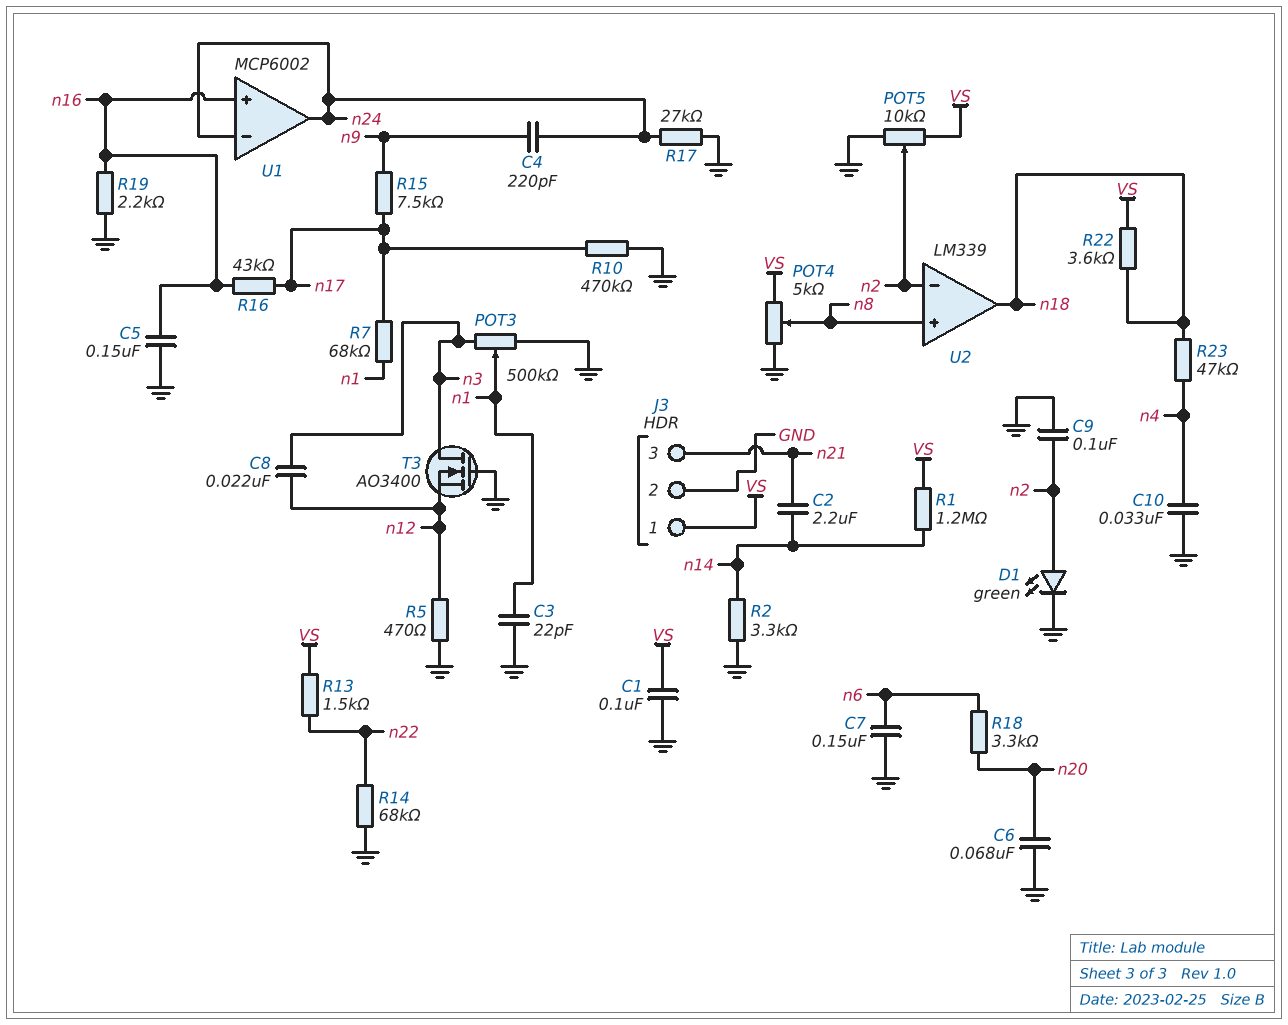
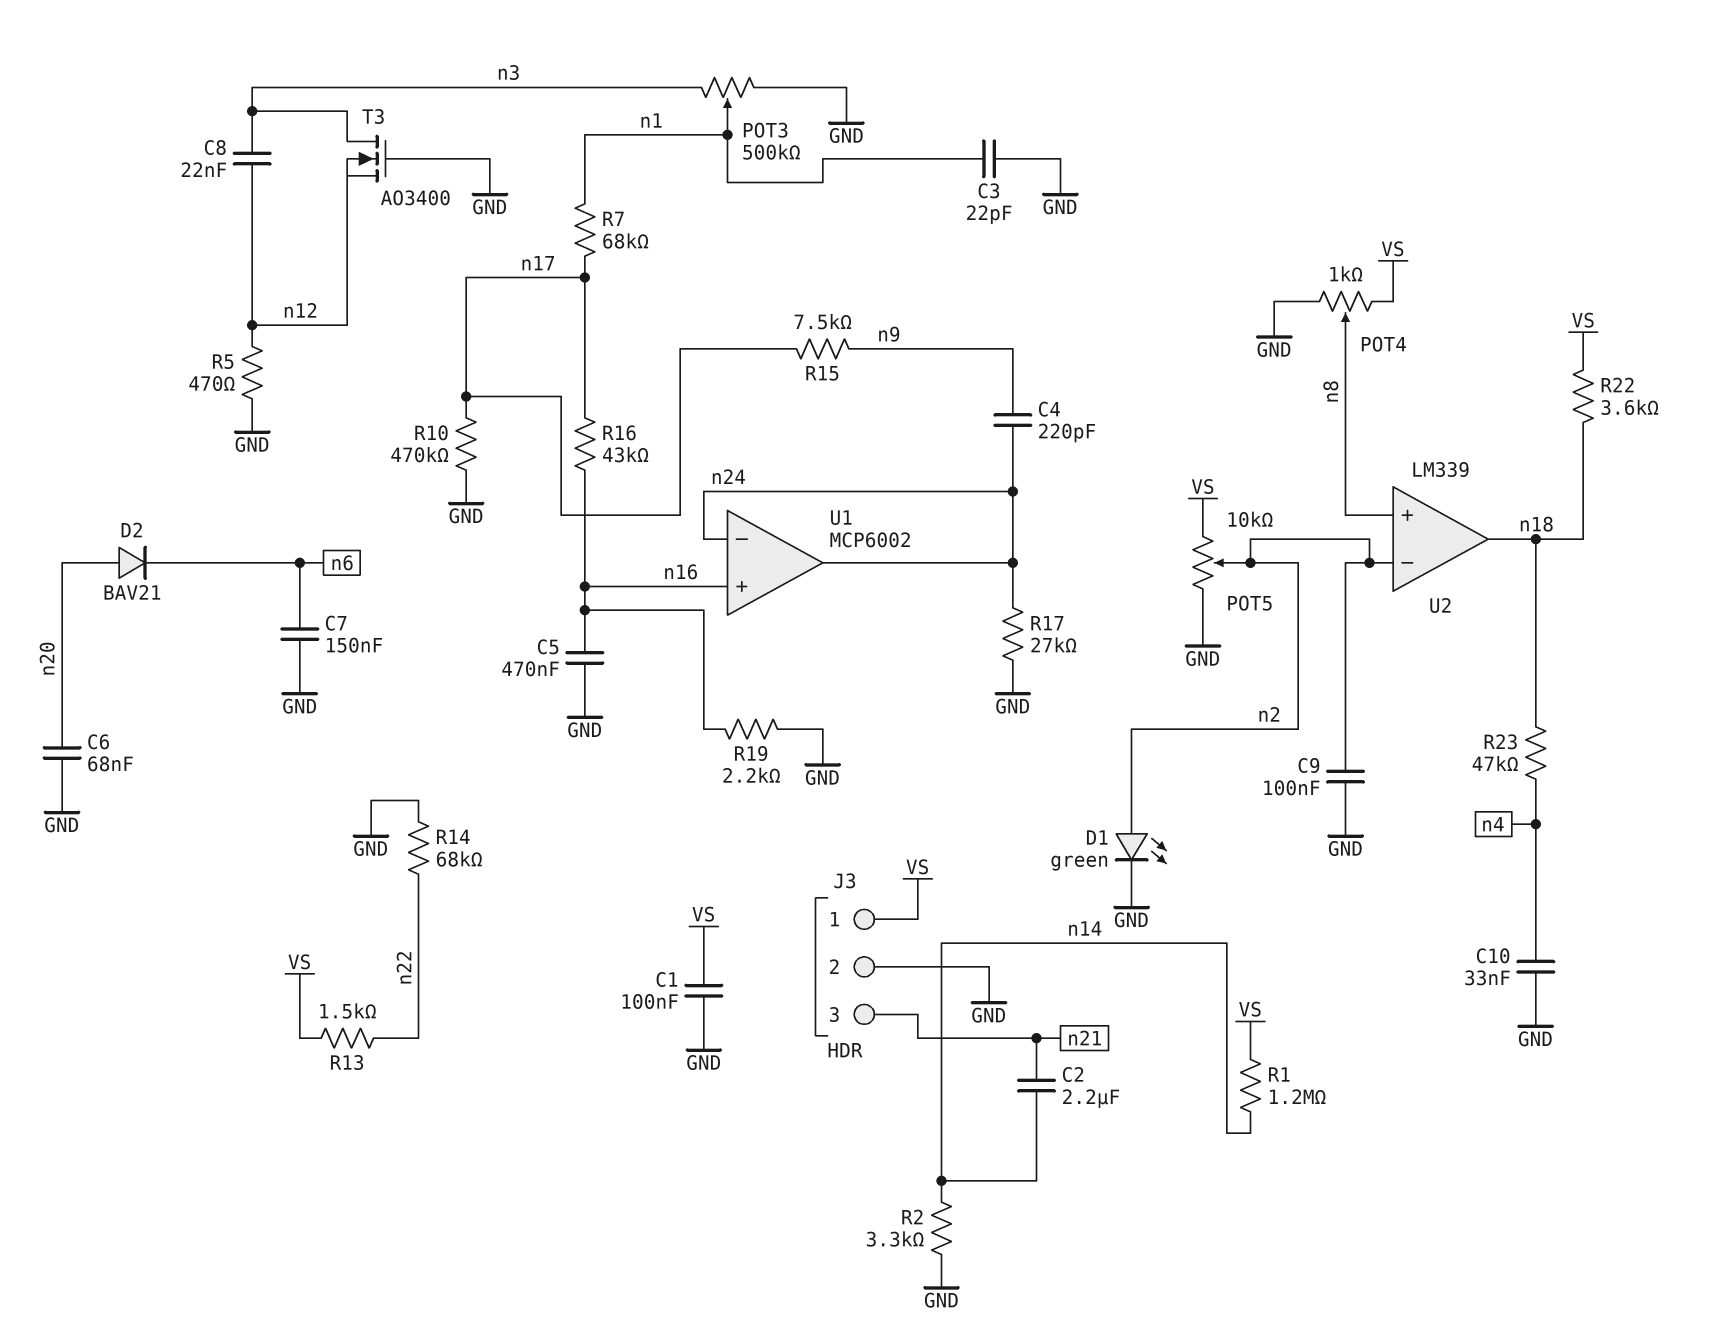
C5: 150nF (GND, n16) -> 470nF (GND, n16)
D2: none -> diode BAV21 (A n20, K n6)
POT4: 5k (GND, VS, wiper n8) -> 1k (GND, VS, wiper n8)
R18: 3.3k (n6, n20) -> none

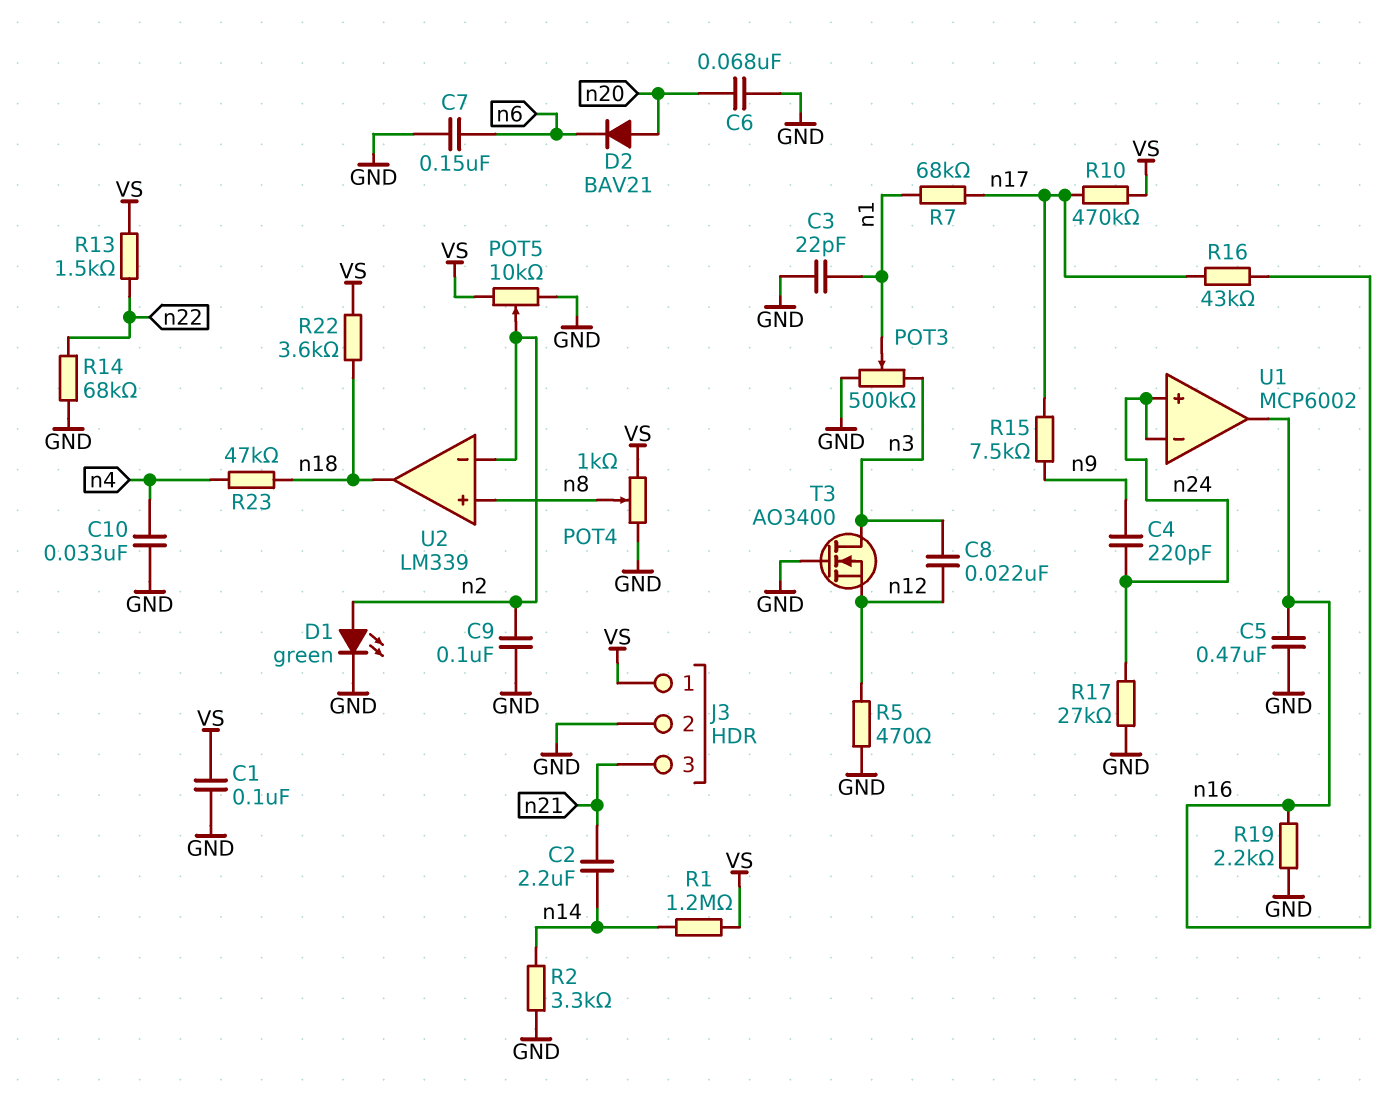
R10: 470k (GND, n17) -> 470k (VS, n17)
U1 pin in+: n16 -> n24
U1 pin out: n24 -> n16

